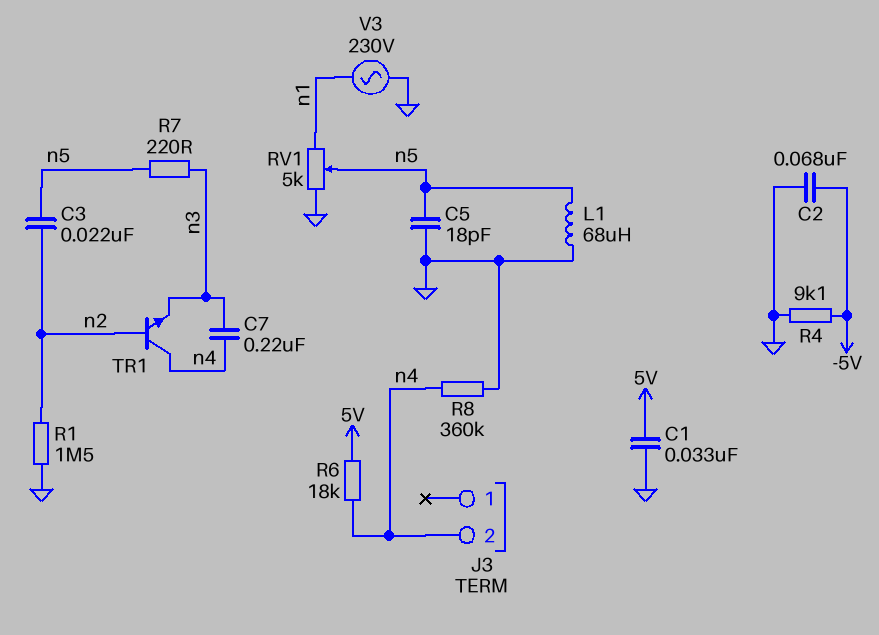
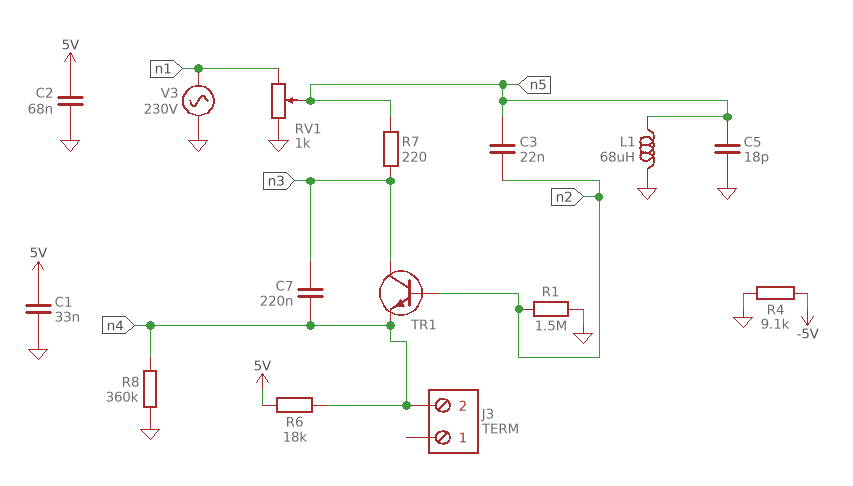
C2: 68nF (-5V, GND) -> 68nF (5V, GND)
RV1: 5k (GND, n1, wiper n5) -> 1k (GND, n1, wiper n5)
TR1: NPN (B n2, C n4, E n3) -> NPN (B n2, C n3, E n4)

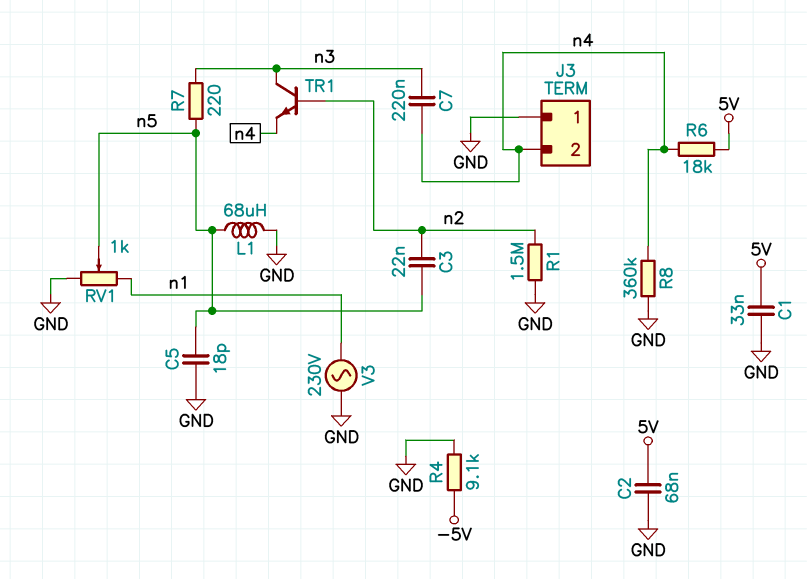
J3 pin 1: none -> GND

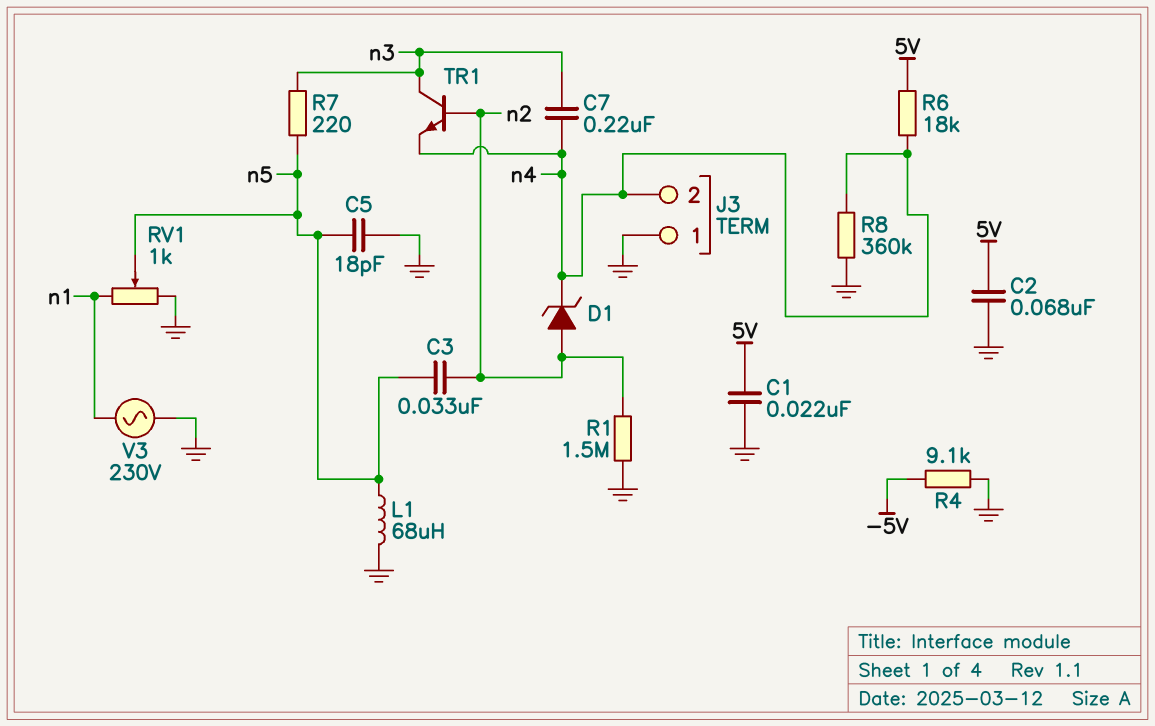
C1: 33nF (5V, GND) -> 22nF (5V, GND)
C3: 22nF (n2, n5) -> 33nF (n2, n5)
D1: none -> zener (A n2, K n4)

